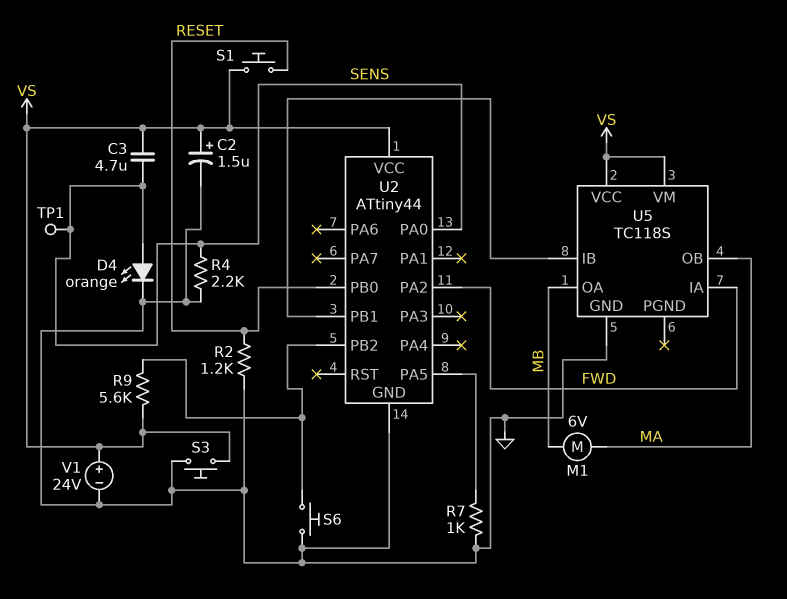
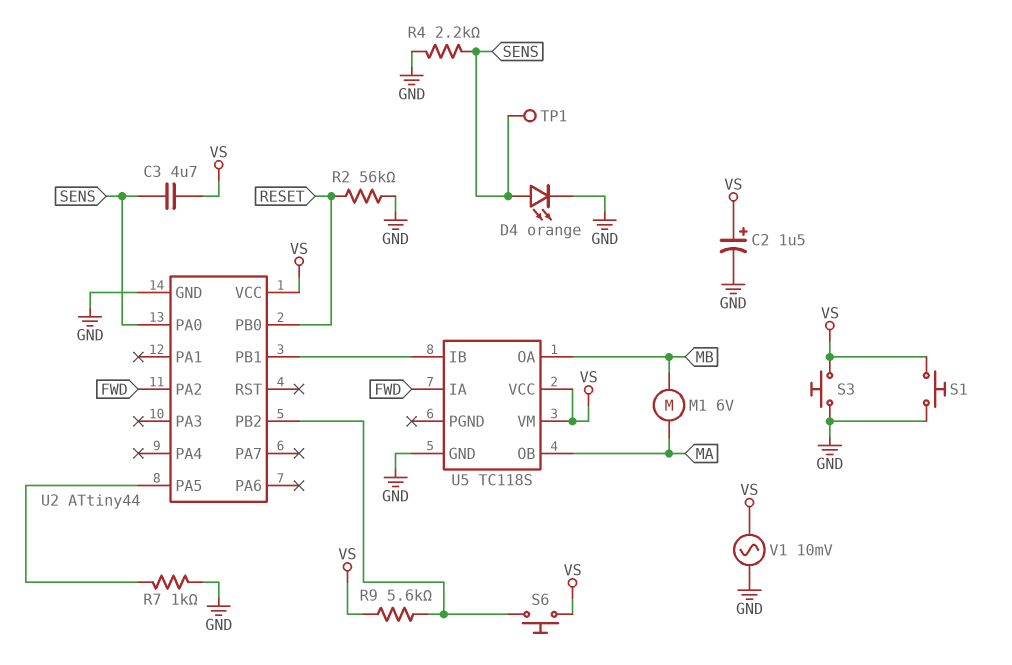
R2: 1.2k (GND, RESET) -> 56k (GND, RESET)
S1: button (RESET, VS) -> button (GND, VS)
S6: button (GND, U2/PB2) -> button (U2/PB2, VS)
V1: 24V (plus VS, minus GND) -> AC 10mV (GND, VS)

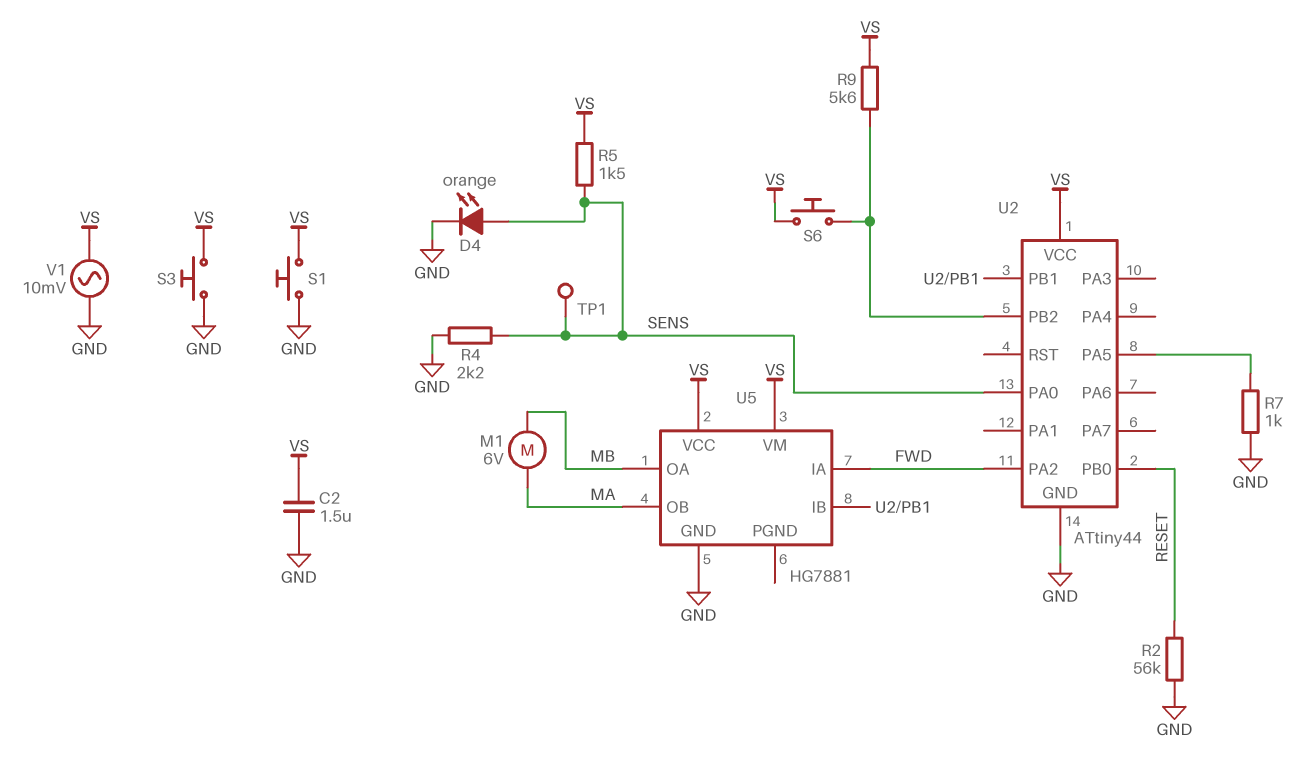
C2: 1.5uF (plus VS, minus GND) -> 1.5uF (GND, VS)
C3: 4.7uF (SENS, VS) -> none
R5: none -> 1.5k (SENS, VS)
U5: TC118S -> HG7881

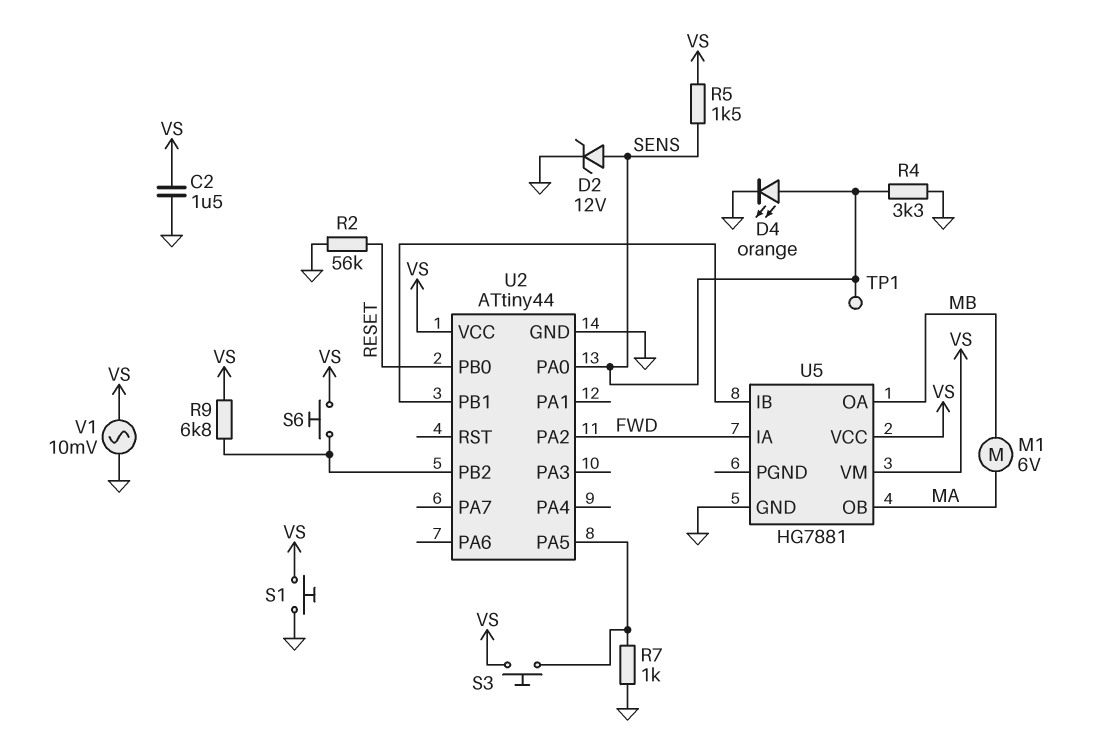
D2: none -> zener 12V (A SENS, K GND)
R4: 2.2k (GND, SENS) -> 3.3k (GND, SENS)
R9: 5.6k (U2/PB2, VS) -> 6.8k (U2/PB2, VS)
S3: button (GND, VS) -> button (U2/PA5, VS)

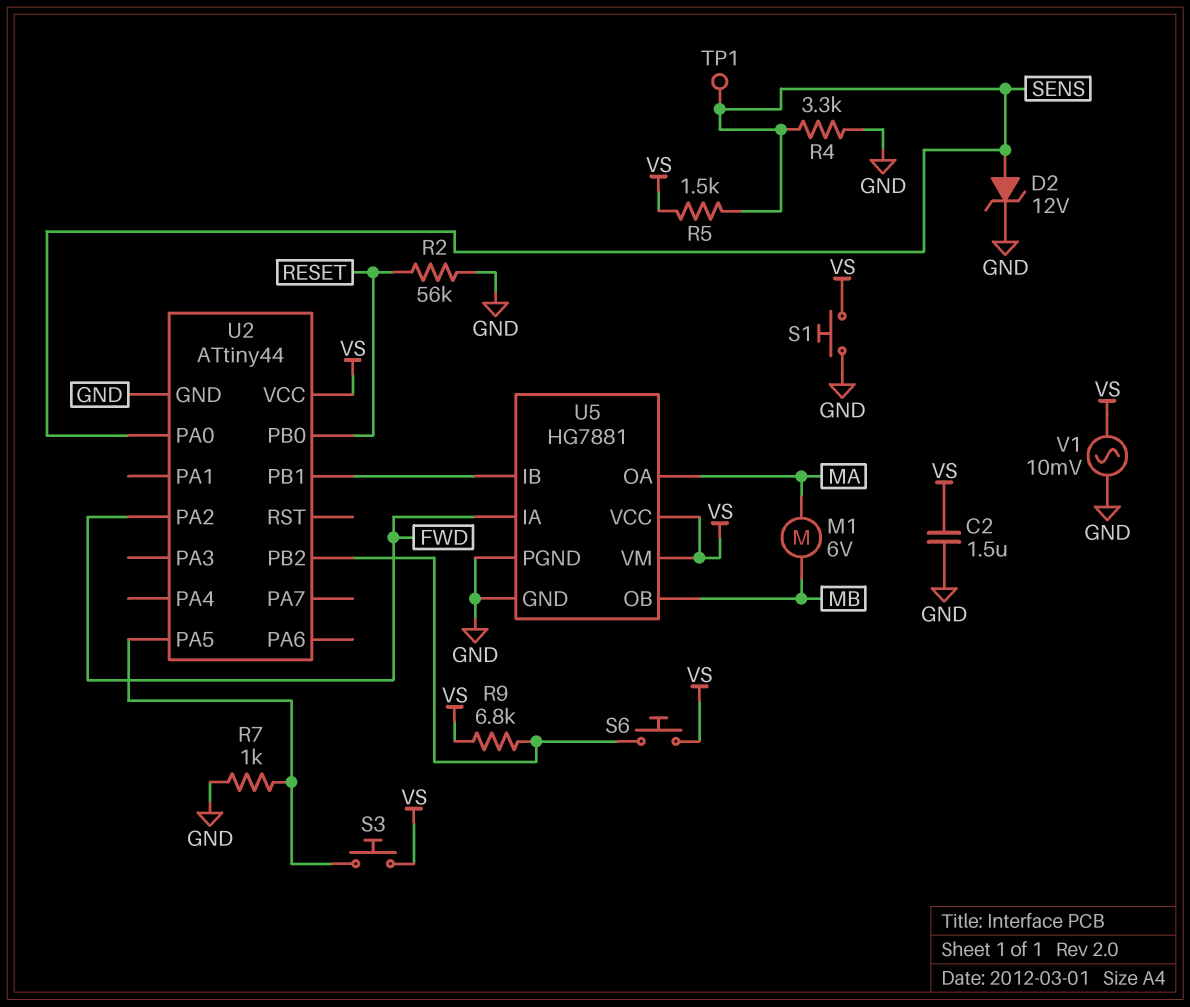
D4: LED orange (A SENS, K GND) -> none
U5 pin OA: MB -> MA
U5 pin OB: MA -> MB
U5 pin PGND: none -> GND

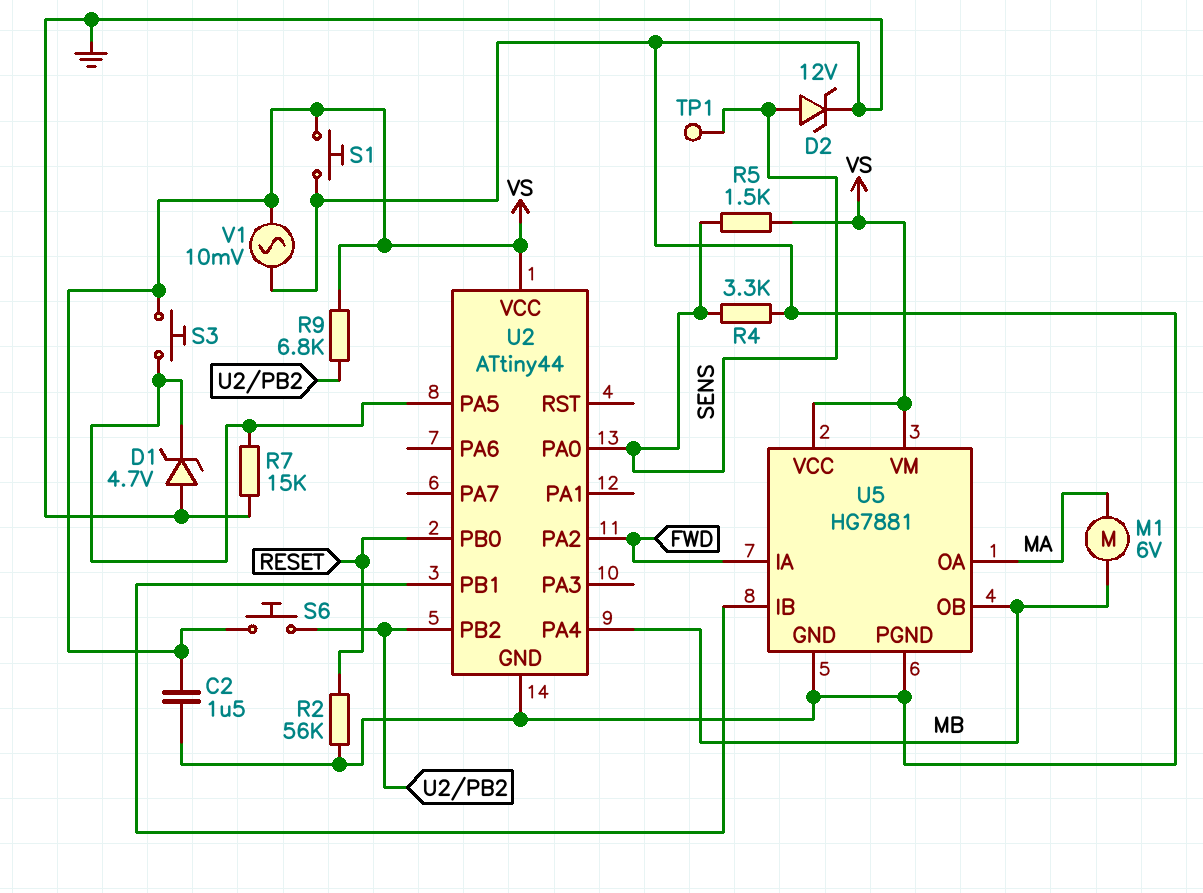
D1: none -> zener 4.7V (A GND, K U2/PA5)
R7: 1k (GND, U2/PA5) -> 15k (GND, U2/PA5)
U2 pin PA4: none -> MB

